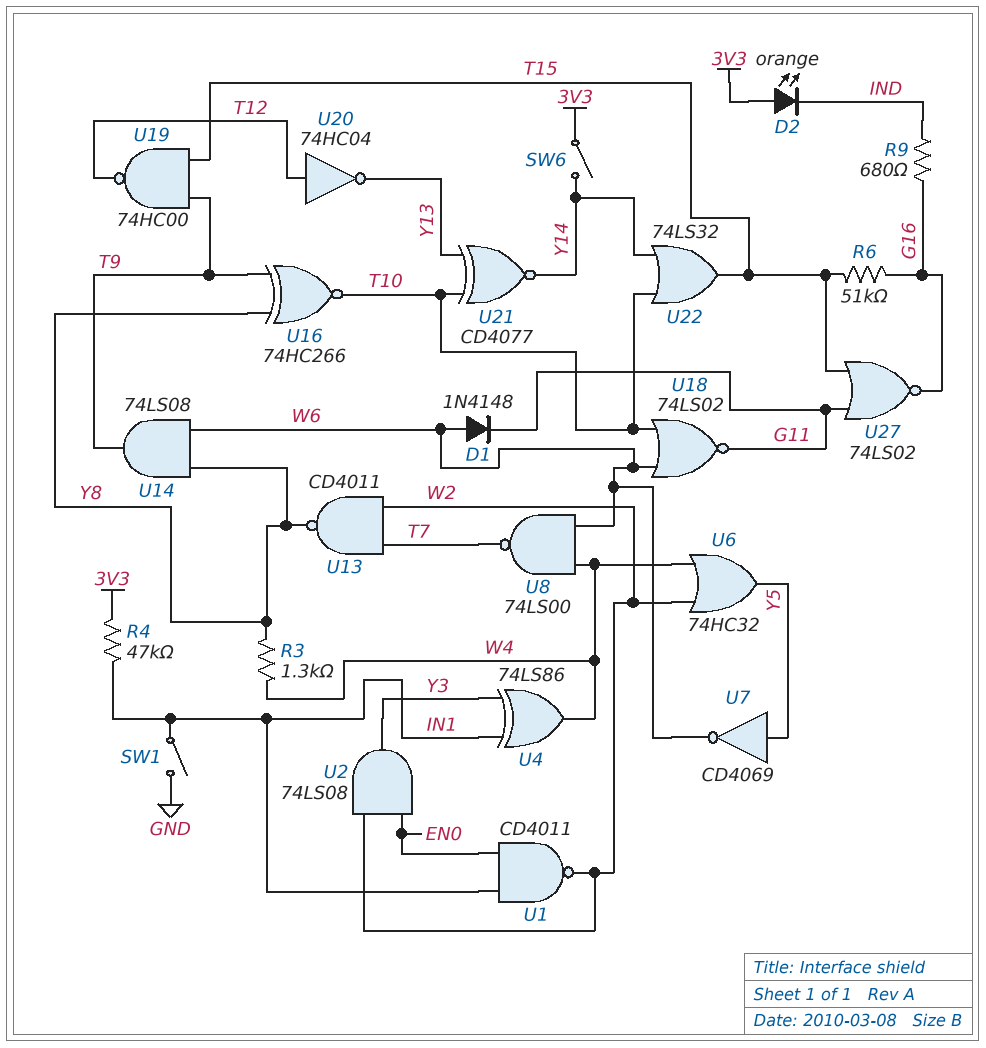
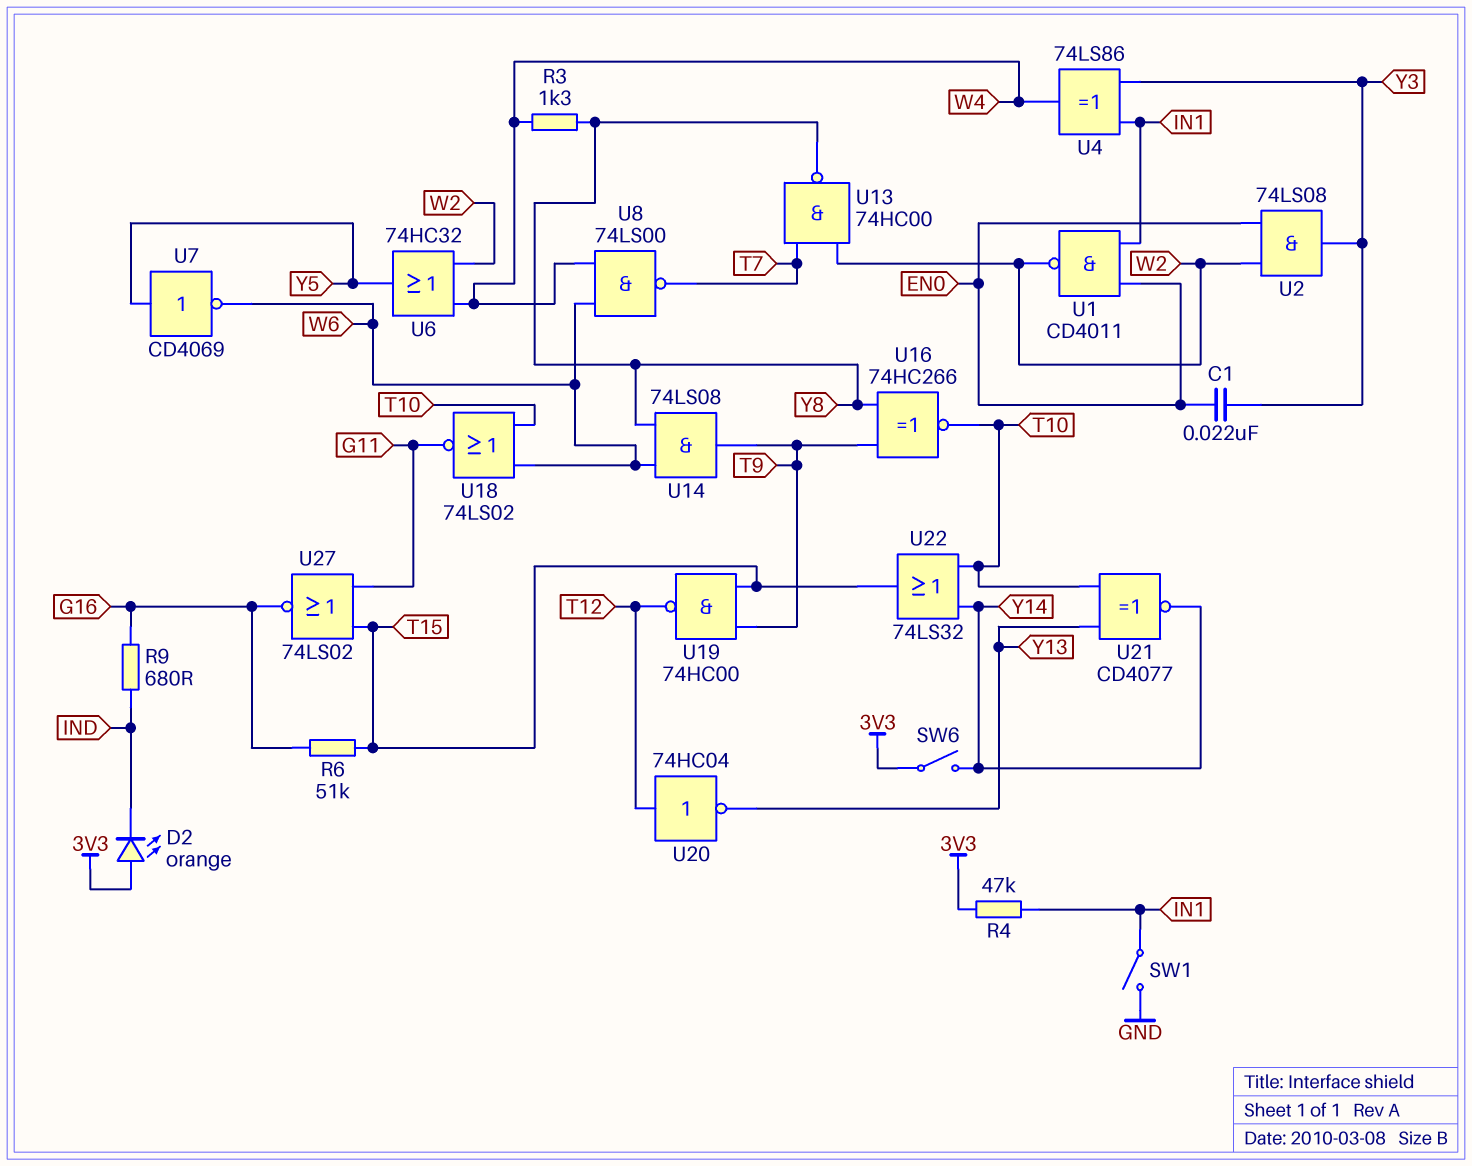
C1: none -> 22nF (EN0, Y3)
D1: diode 1N4148 (A W6, K G11) -> none
U13: NAND CD4011 (in T7, in W2, out Y8) -> NAND 74HC00 (in T7, in W2, out Y8)

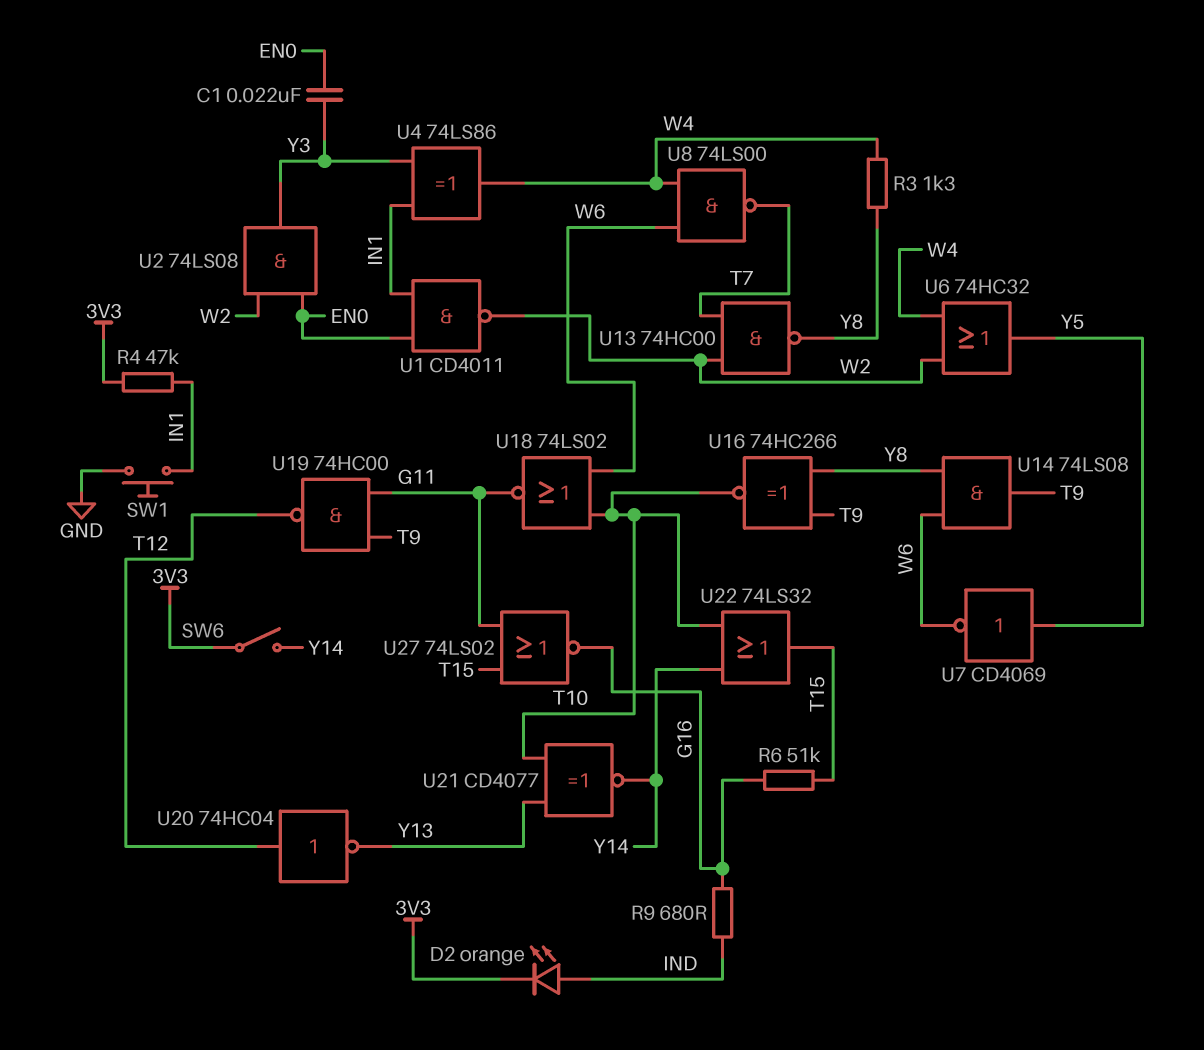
D2: LED orange (A 3V3, K IND) -> LED orange (A IND, K 3V3)
SW1: switch (GND, IN1) -> button (GND, IN1)
U19: NAND 74HC00 (in T9, in T15, out T12) -> NAND 74HC00 (in G11, in T9, out T12)

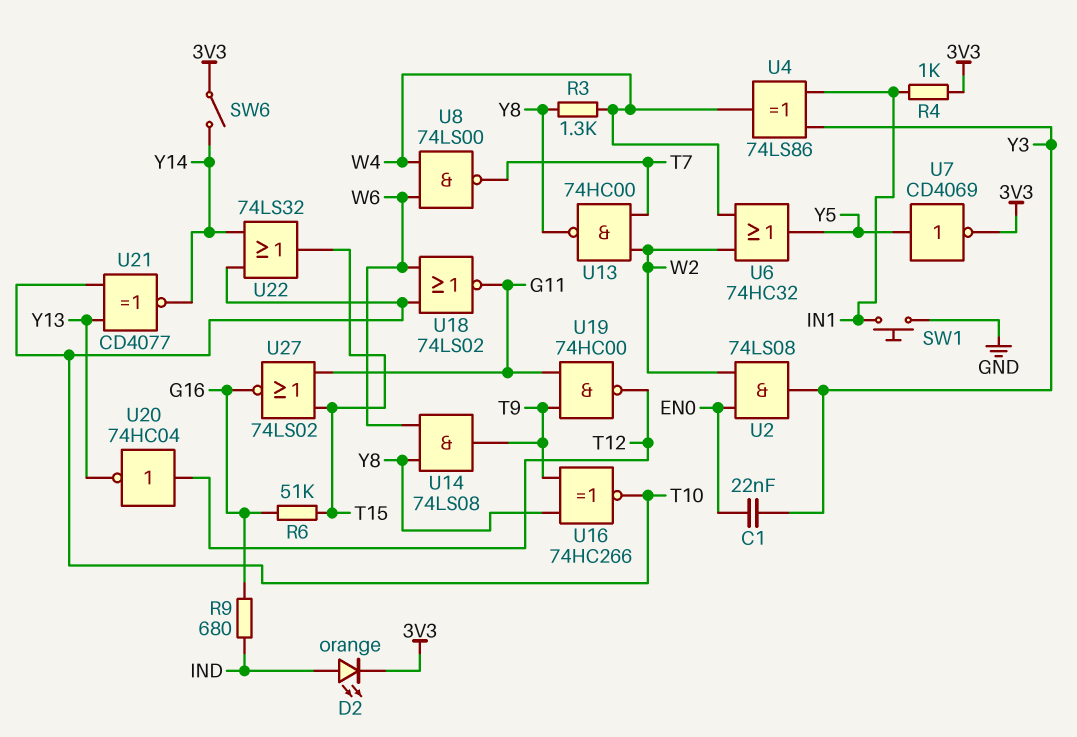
R4: 47k (3V3, IN1) -> 1k (3V3, IN1)
U1: NAND CD4011 (in EN0, in IN1, out W2) -> none
U7: NOT CD4069 (in Y5, out W6) -> NOT CD4069 (in Y5, out 3V3)

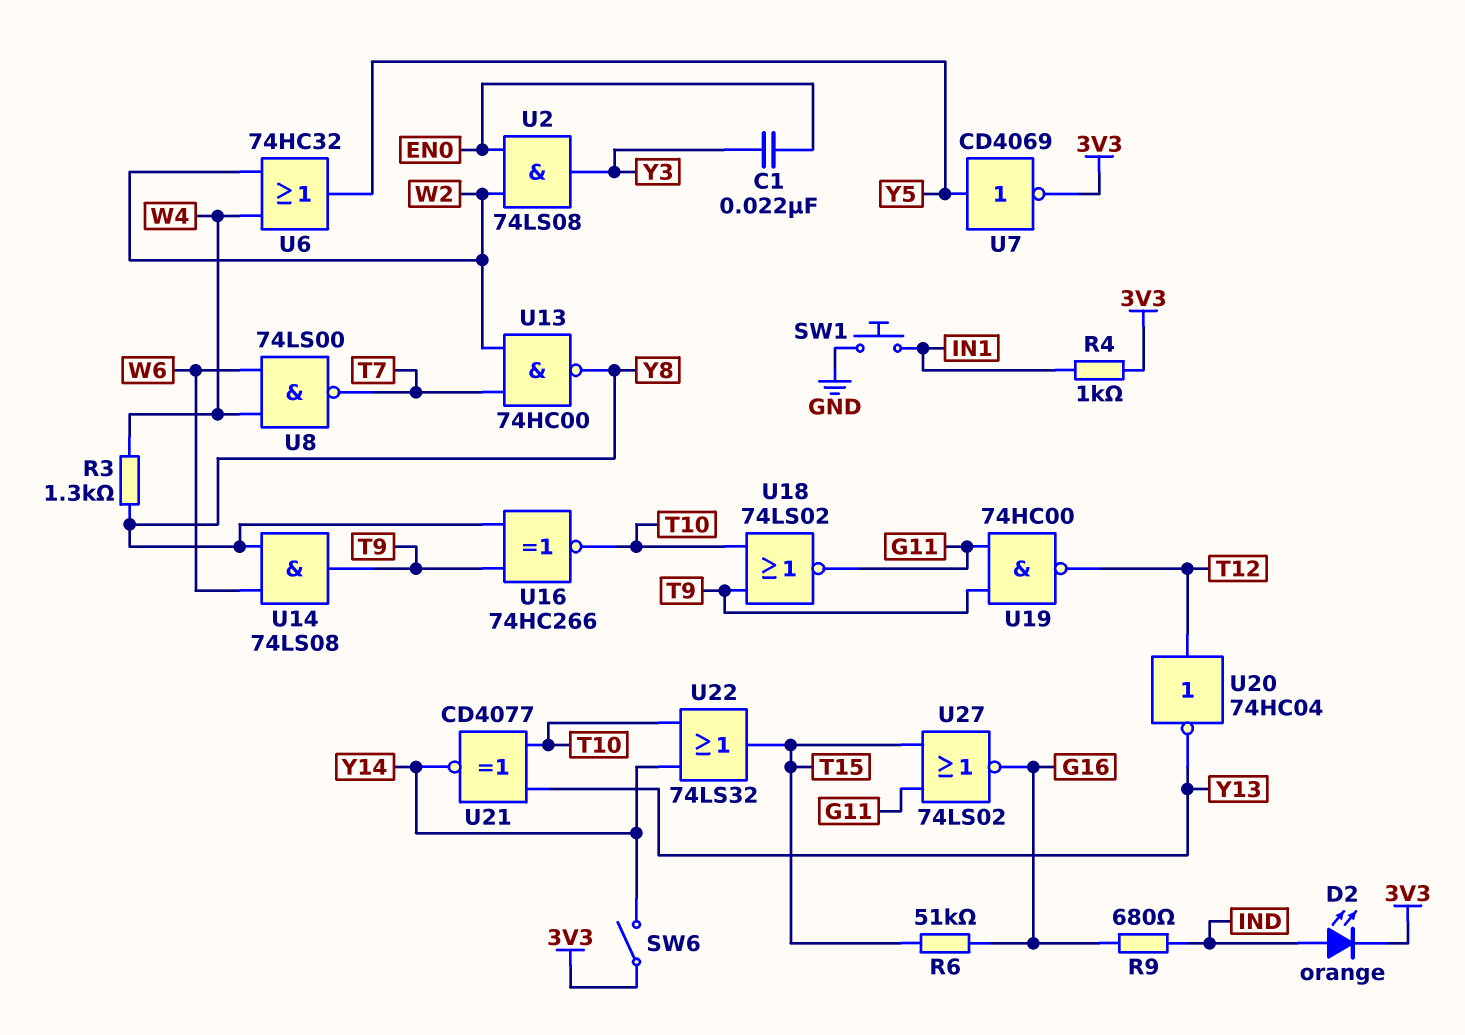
U4: XOR 74LS86 (in IN1, in Y3, out W4) -> none
U18: NOR 74LS02 (in T10, in W6, out G11) -> NOR 74LS02 (in T9, in T10, out G11)

